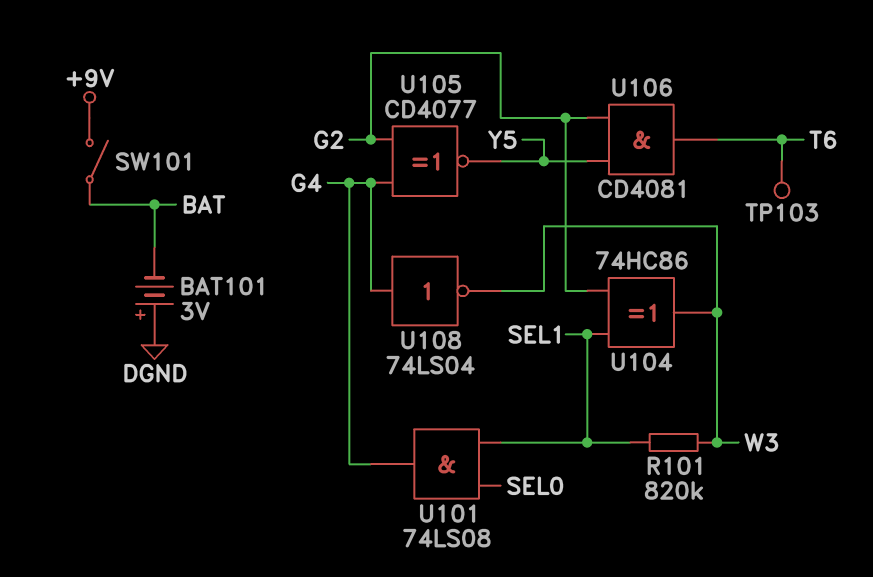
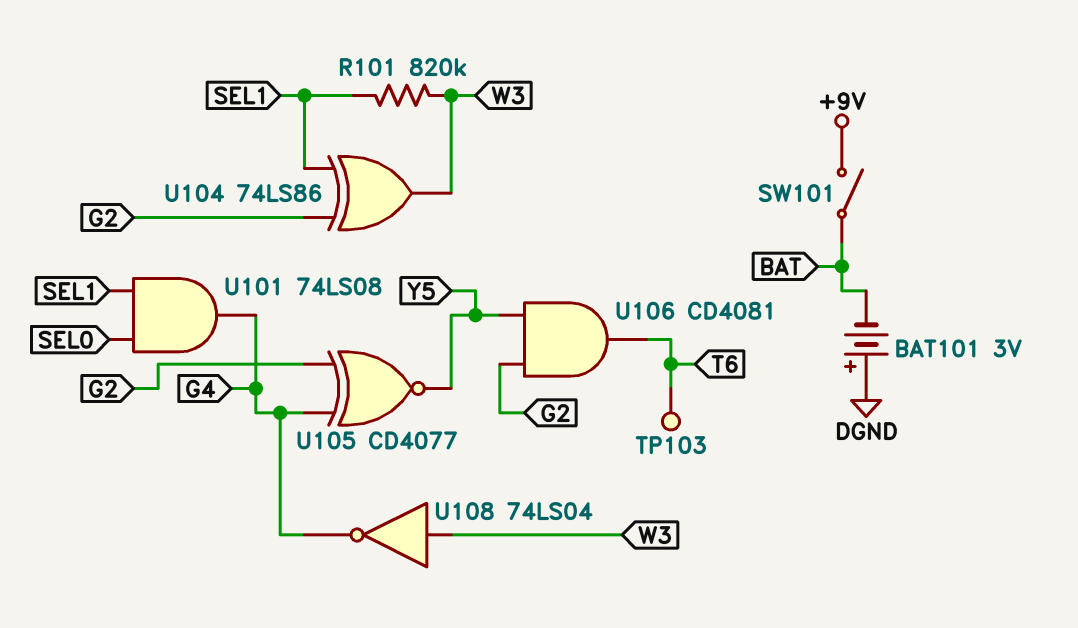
U104: XOR 74HC86 (in G2, in SEL1, out W3) -> XOR 74LS86 (in G2, in SEL1, out W3)
U108: NOT 74LS04 (in G4, out W3) -> NOT 74LS04 (in W3, out G4)

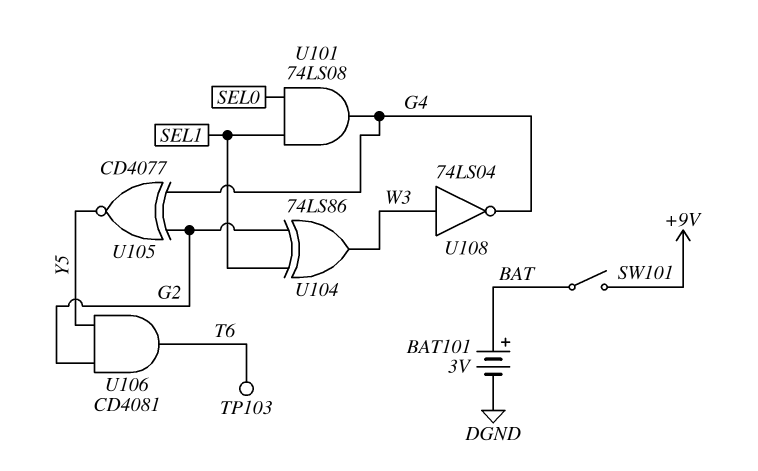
BAT101: 3V (plus DGND, minus BAT) -> 3V (plus BAT, minus DGND)
R101: 820k (SEL1, W3) -> none

